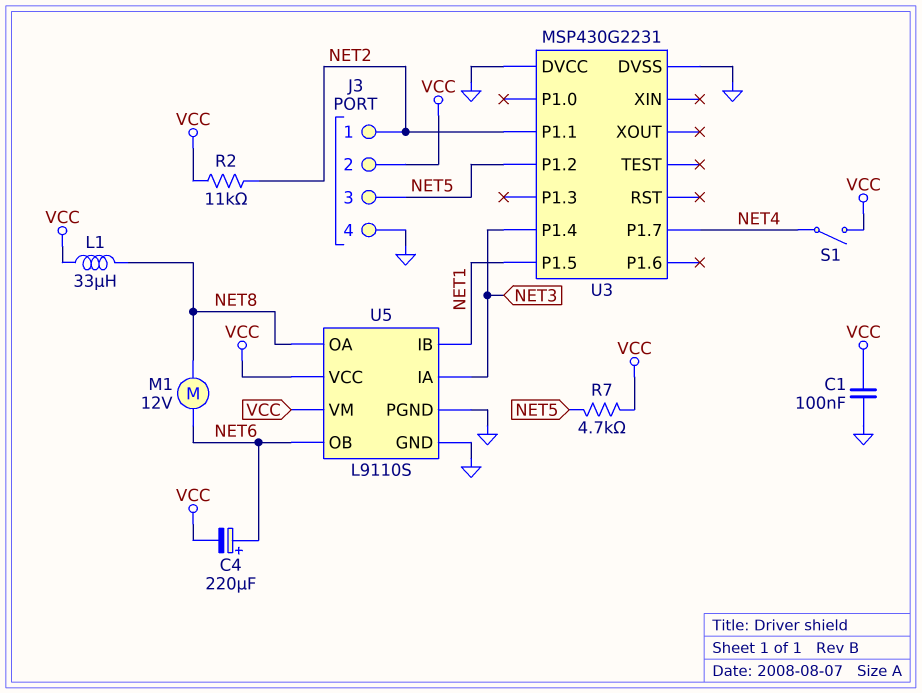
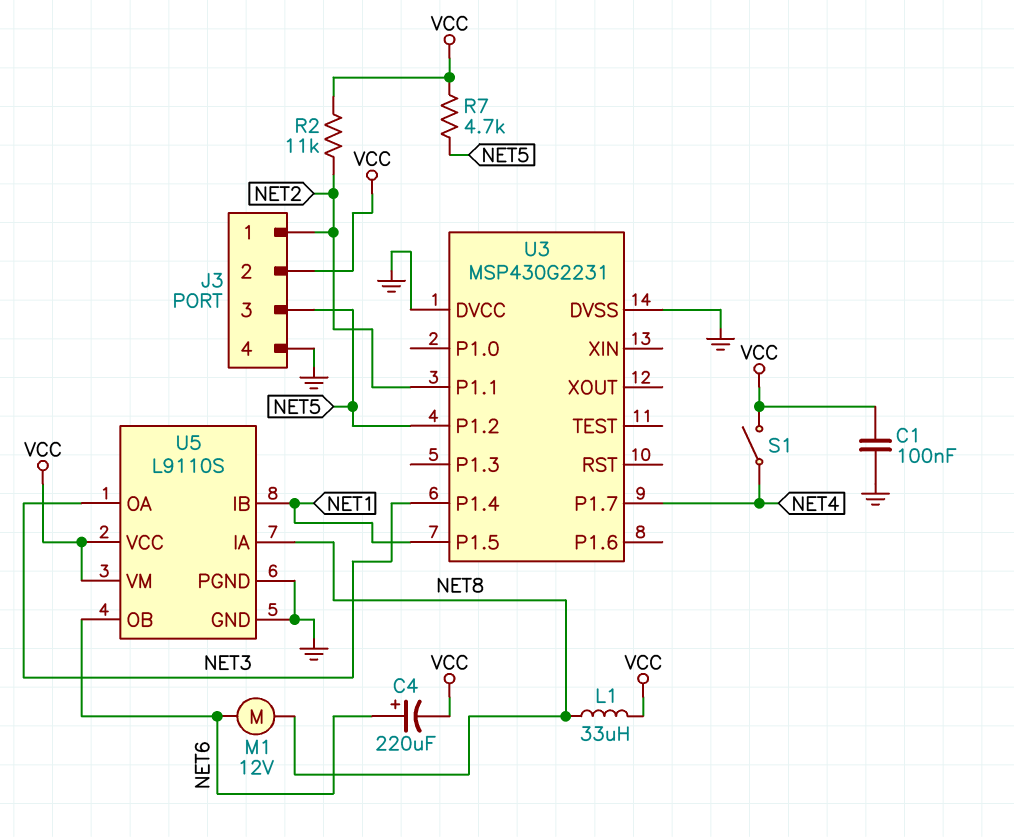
U5 pin IA: NET3 -> NET8
U5 pin OA: NET8 -> NET3

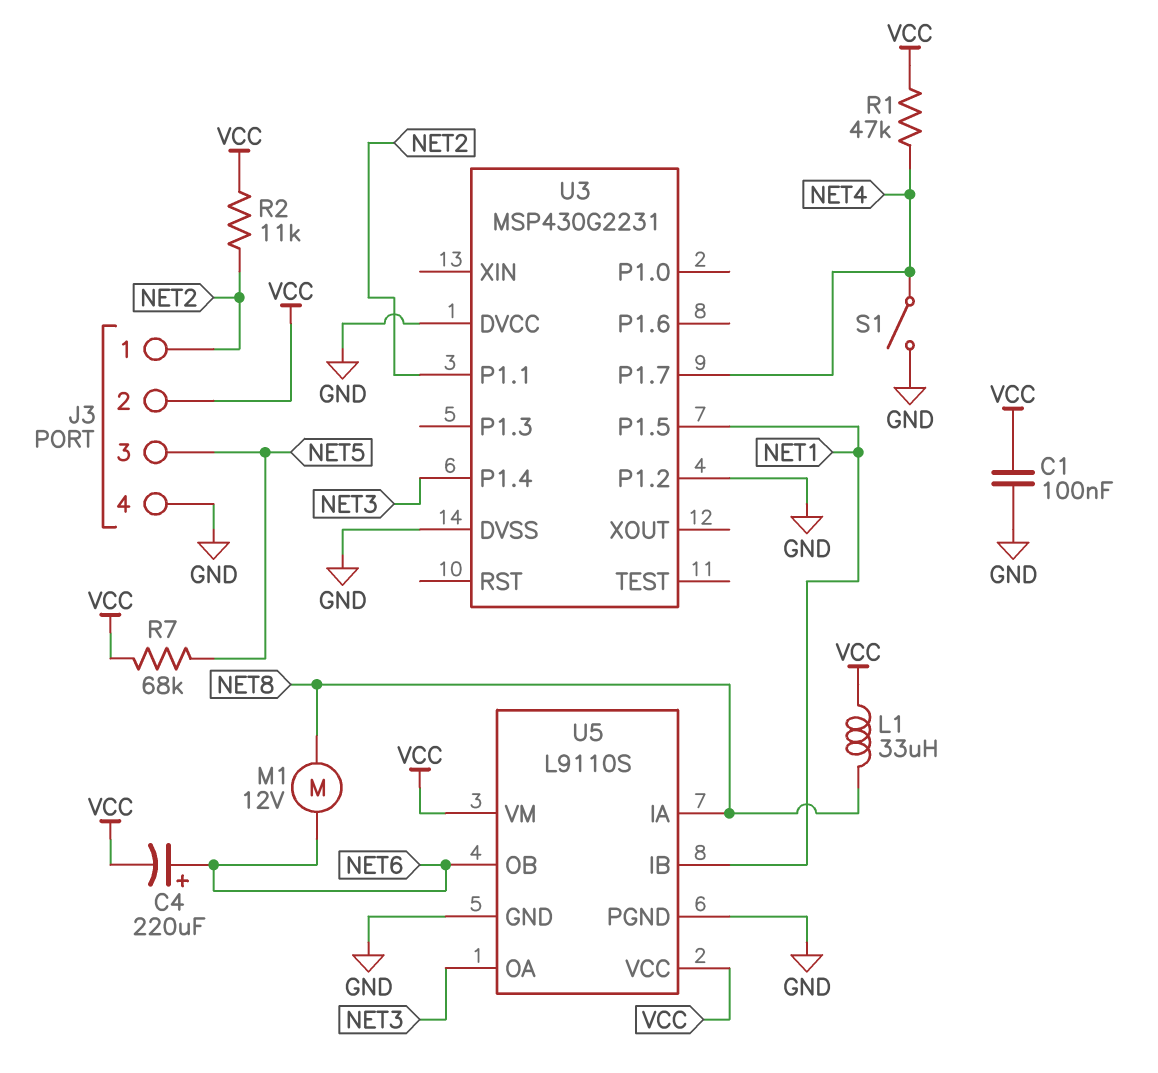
R1: none -> 47k (NET4, VCC)
R7: 4.7k (NET5, VCC) -> 68k (NET5, VCC)
S1: switch (NET4, VCC) -> switch (GND, NET4)
U3 pin P1.2: NET5 -> GND

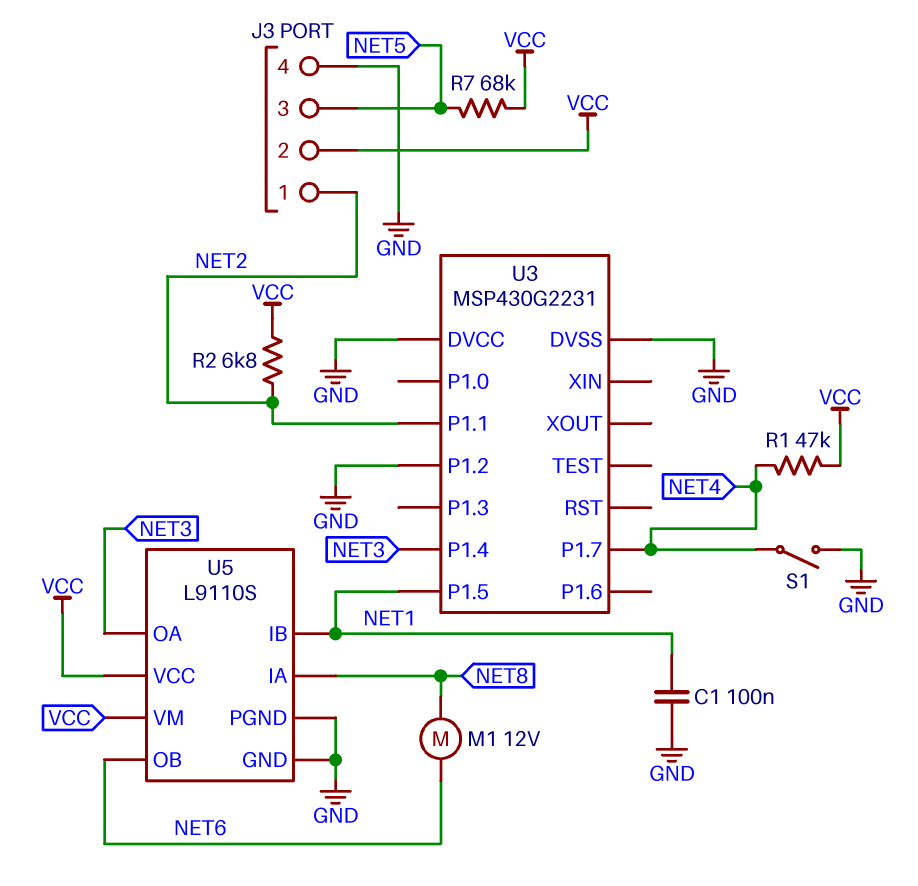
C1: 100nF (GND, VCC) -> 100nF (GND, NET1)
C4: 220uF (plus NET6, minus VCC) -> none
L1: 33uH (NET8, VCC) -> none
R2: 11k (NET2, VCC) -> 6.8k (NET2, VCC)

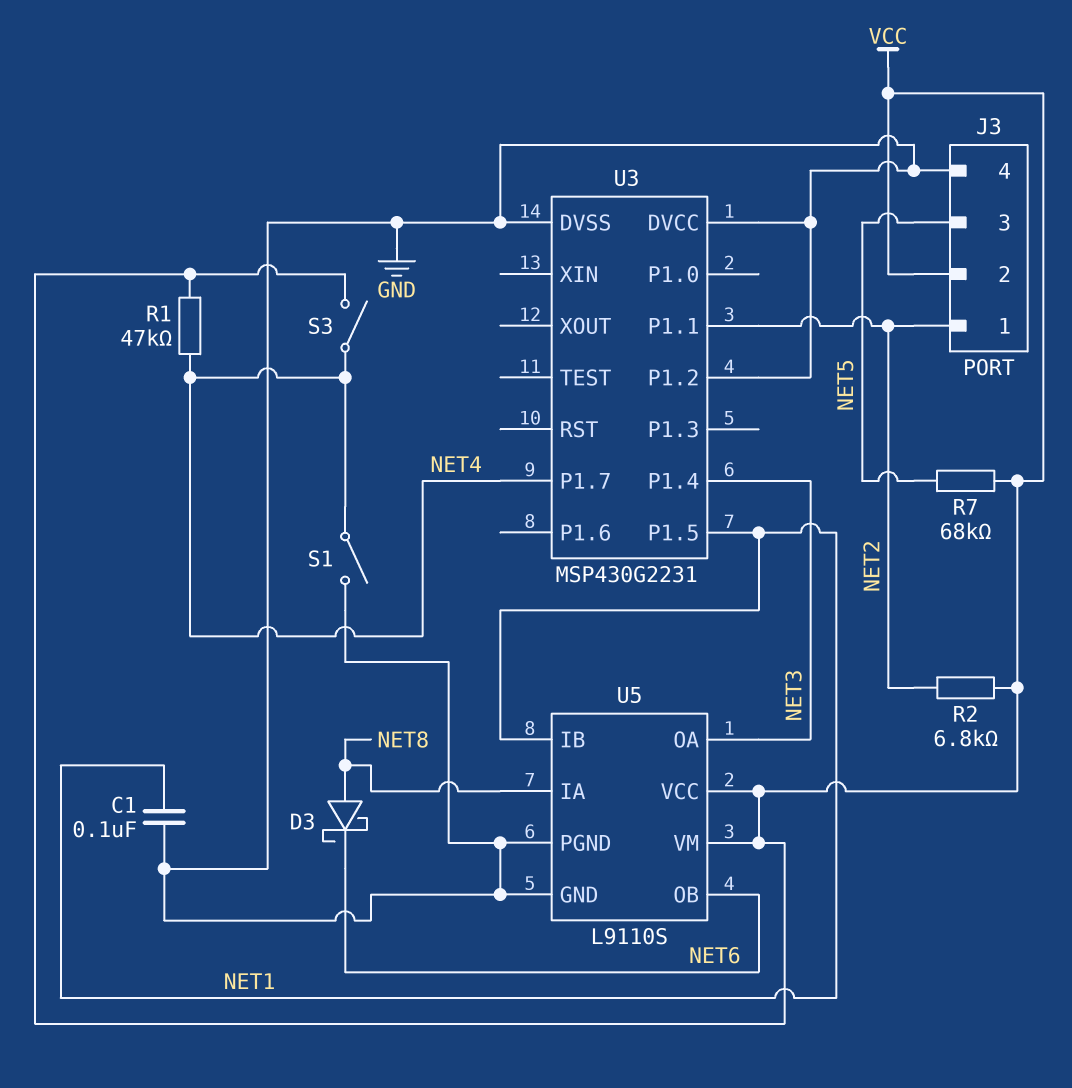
D3: none -> schottky (A NET8, K NET6)
M1: motor 12V (NET6, NET8) -> none
S3: none -> switch (NET4, VCC)

